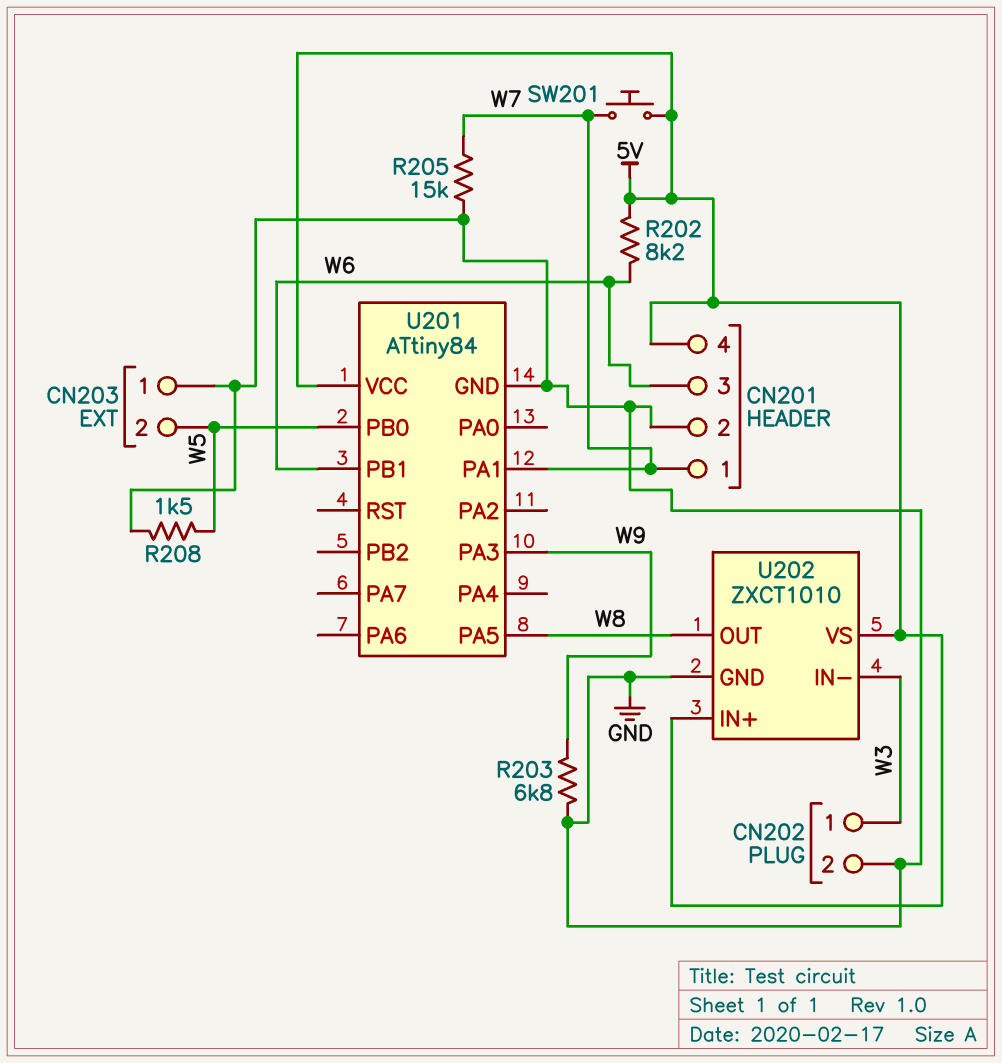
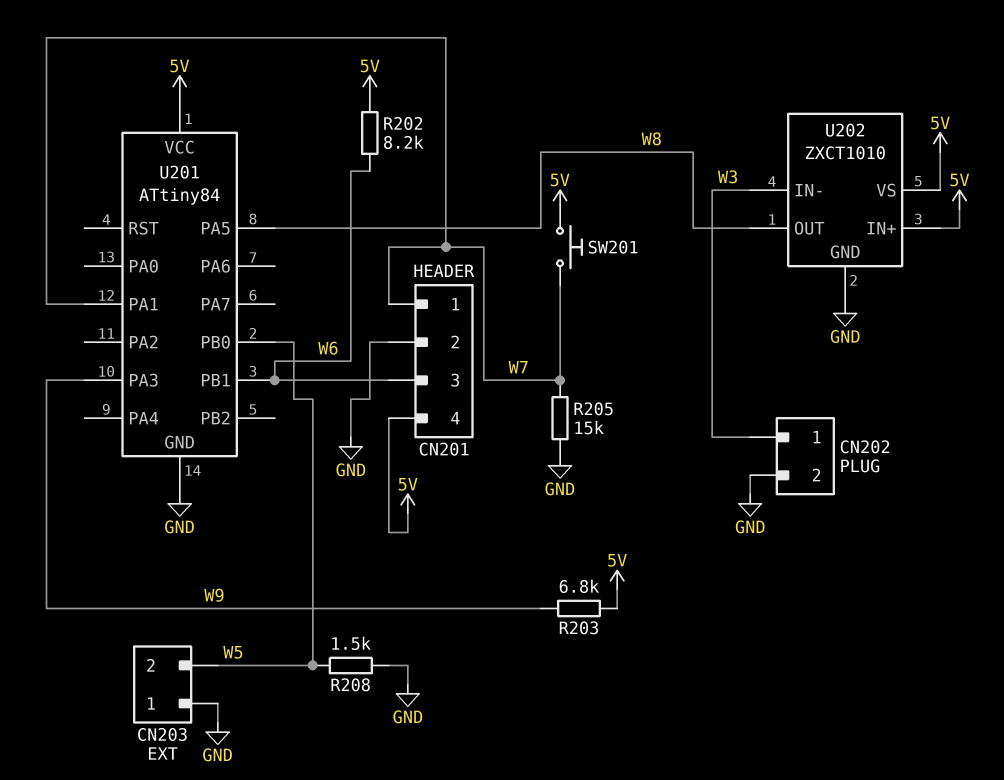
R203: 6.8k (GND, W9) -> 6.8k (5V, W9)

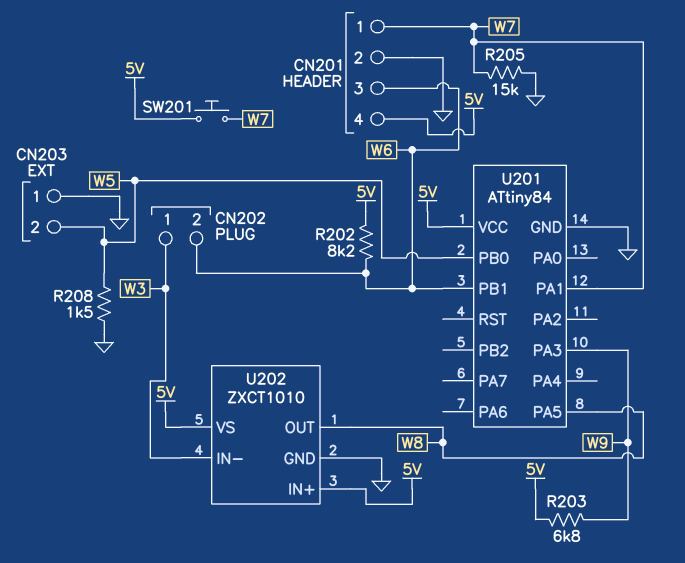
CN202 pin 2: GND -> W6

